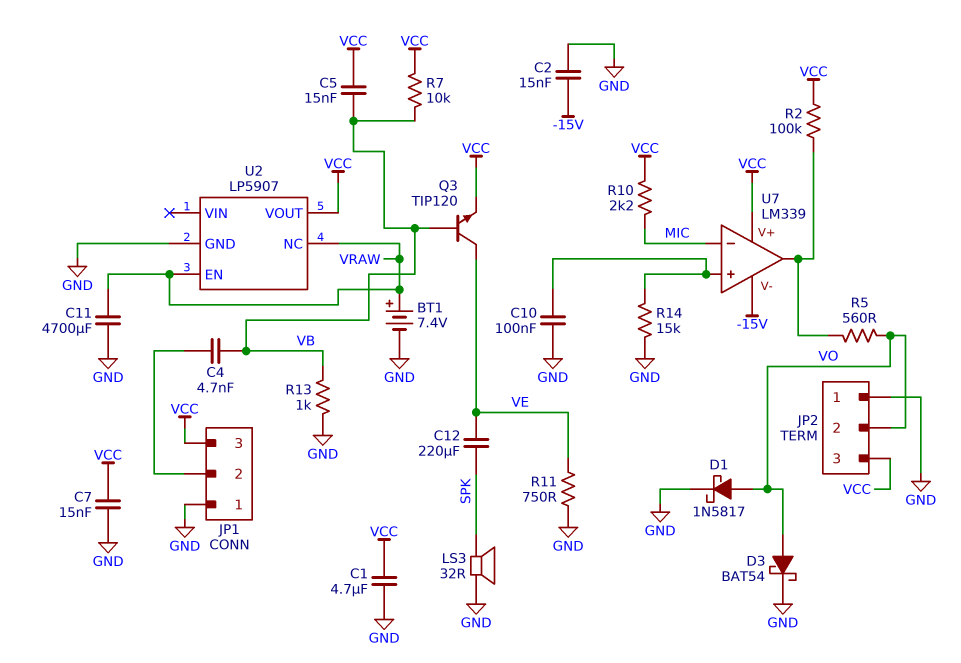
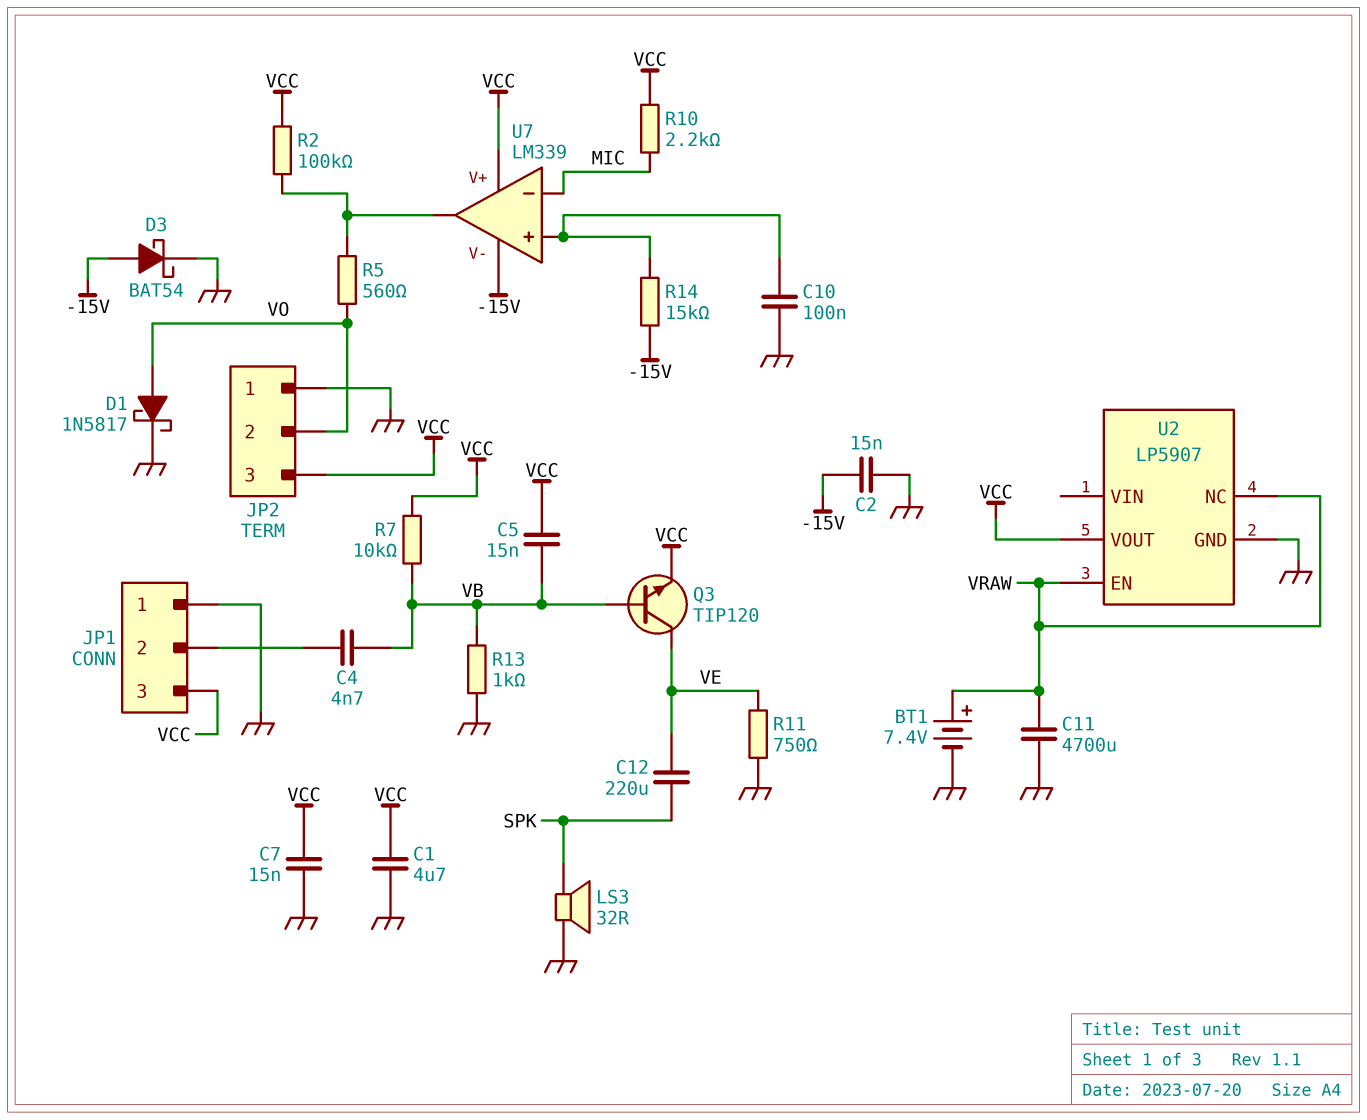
D3: schottky BAT54 (A VO, K GND) -> schottky BAT54 (A -15V, K GND)
R14: 15k (GND, U7/in+) -> 15k (-15V, U7/in+)

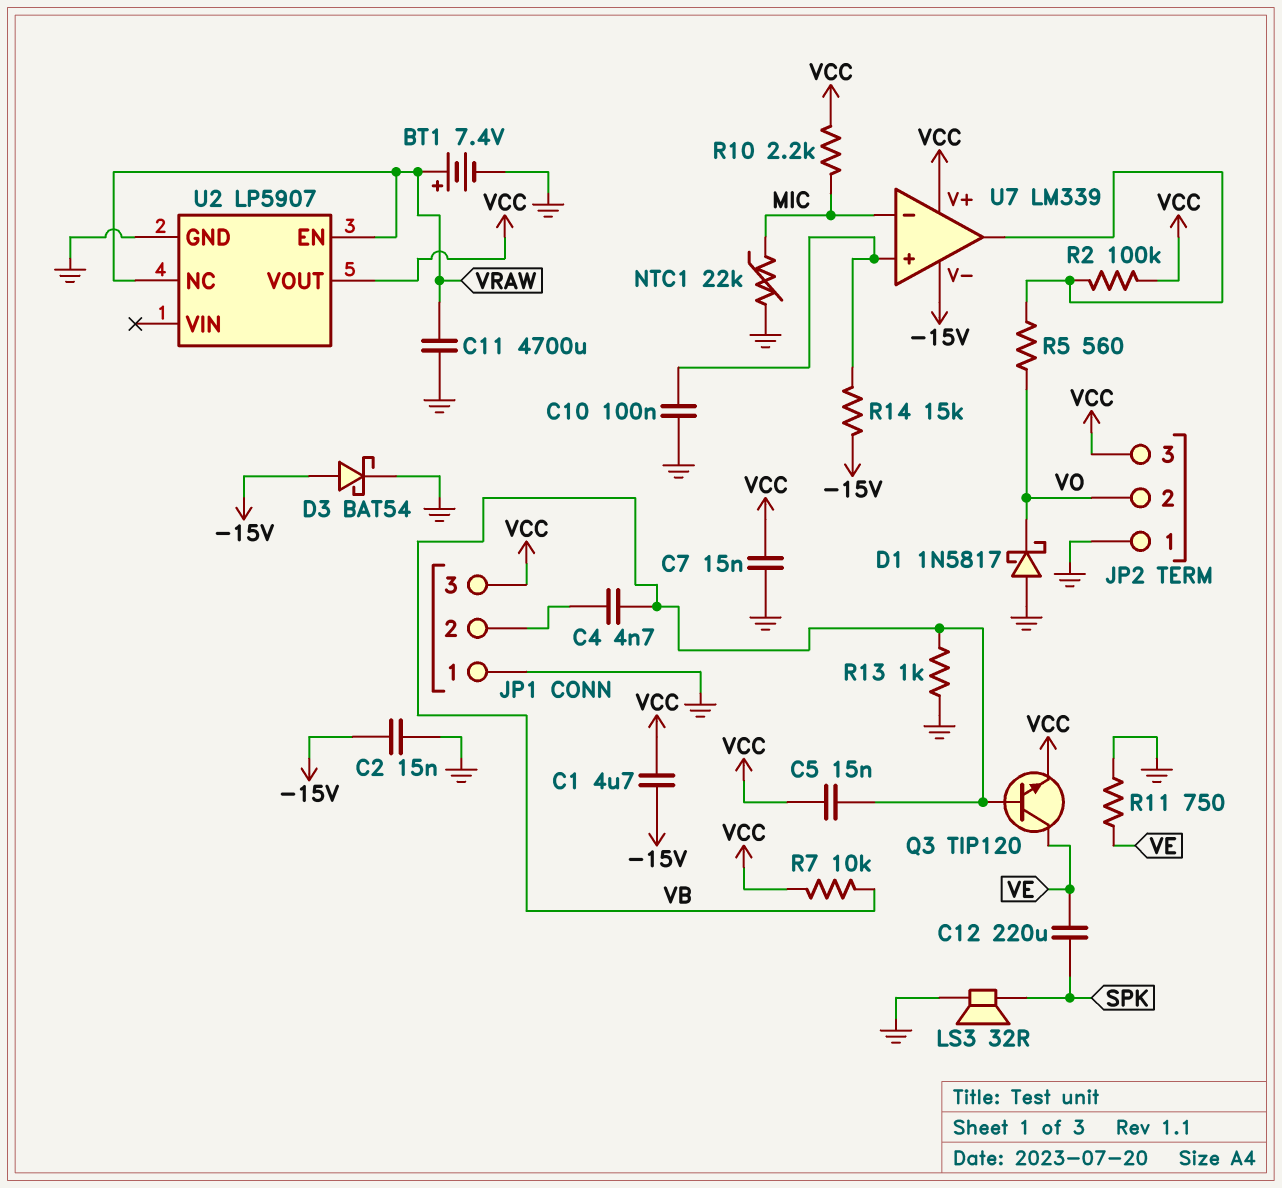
C1: 4.7uF (GND, VCC) -> 4.7uF (-15V, VCC)
D1: schottky 1N5817 (A VO, K GND) -> schottky 1N5817 (A GND, K VO)
NTC1: none -> 22k (GND, MIC)

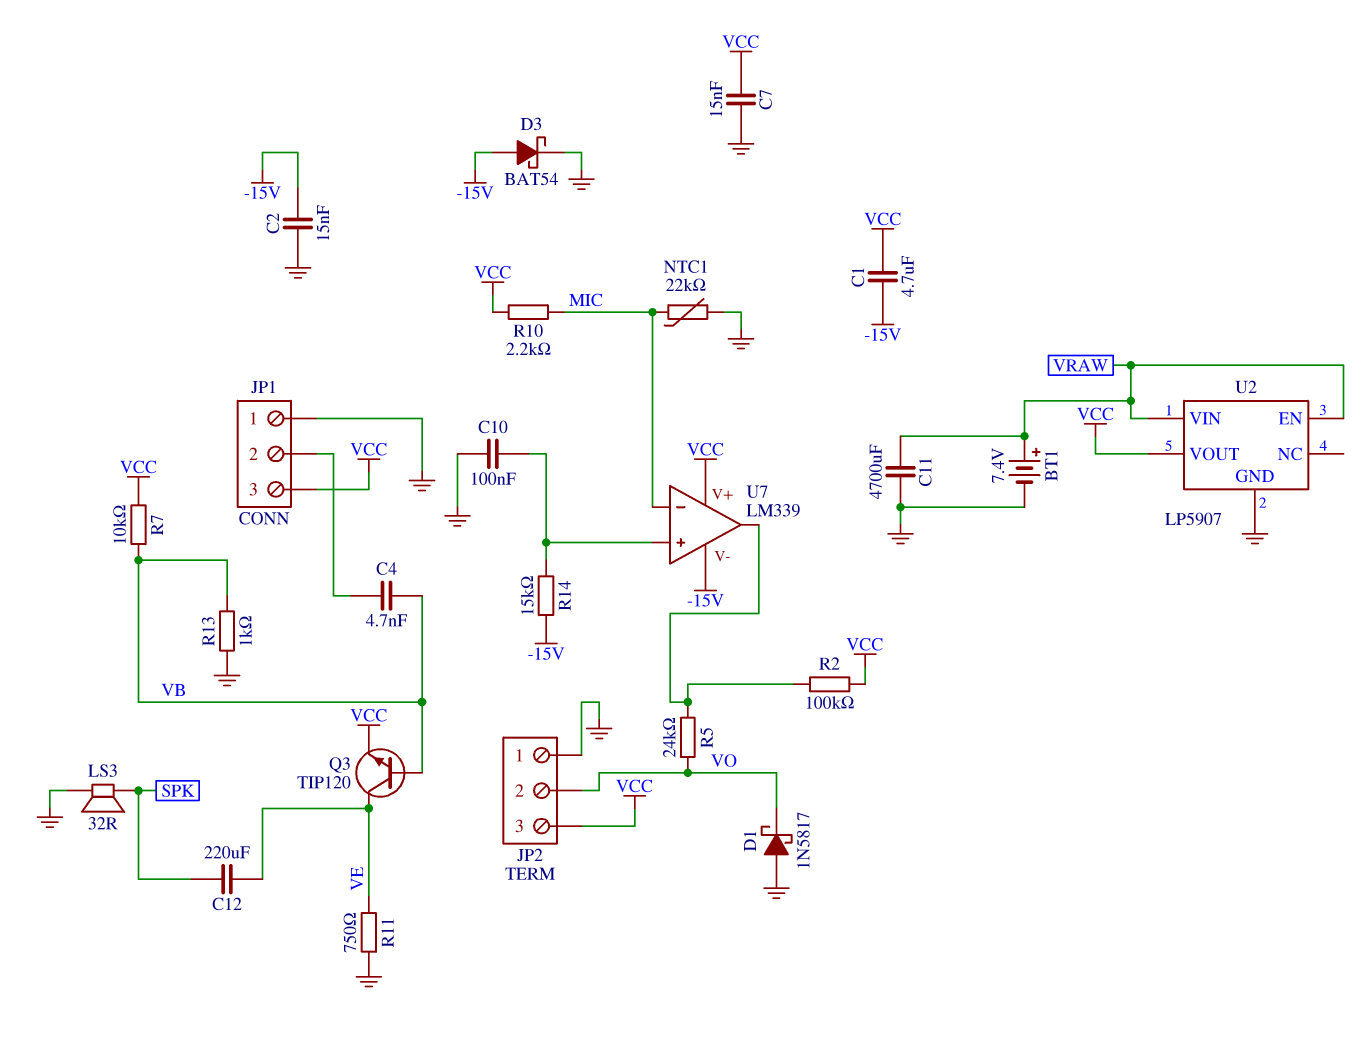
C5: 15nF (VB, VCC) -> none
R5: 560 (U7/out, VO) -> 24k (U7/out, VO)
U2 pin NC: VRAW -> none
U2 pin VIN: none -> VRAW

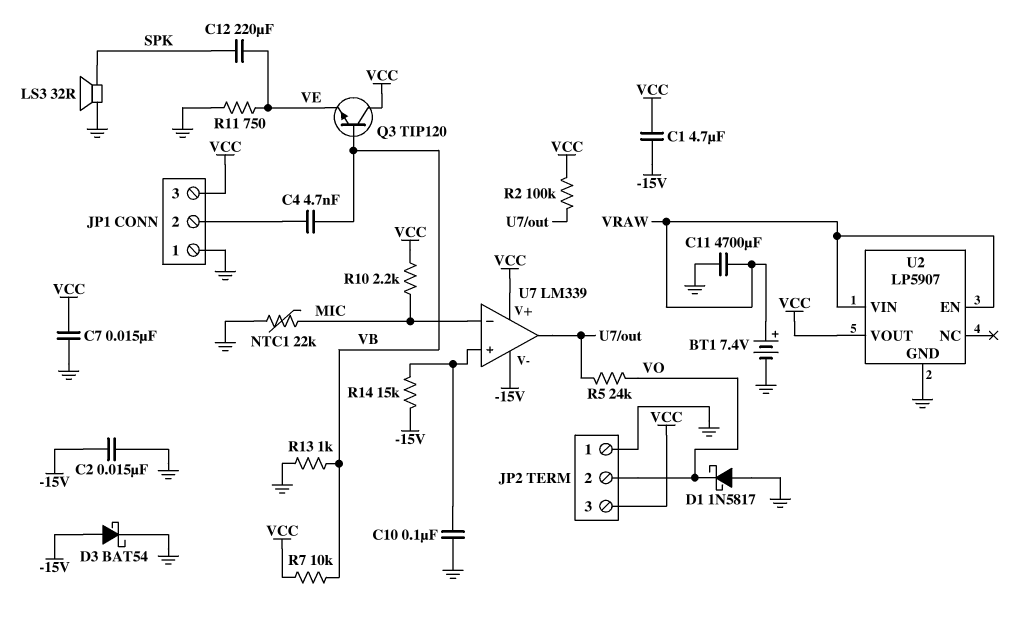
Q3: NPN TIP120 (B VB, C VE, E VCC) -> NPN TIP120 (B VB, C VCC, E VE)

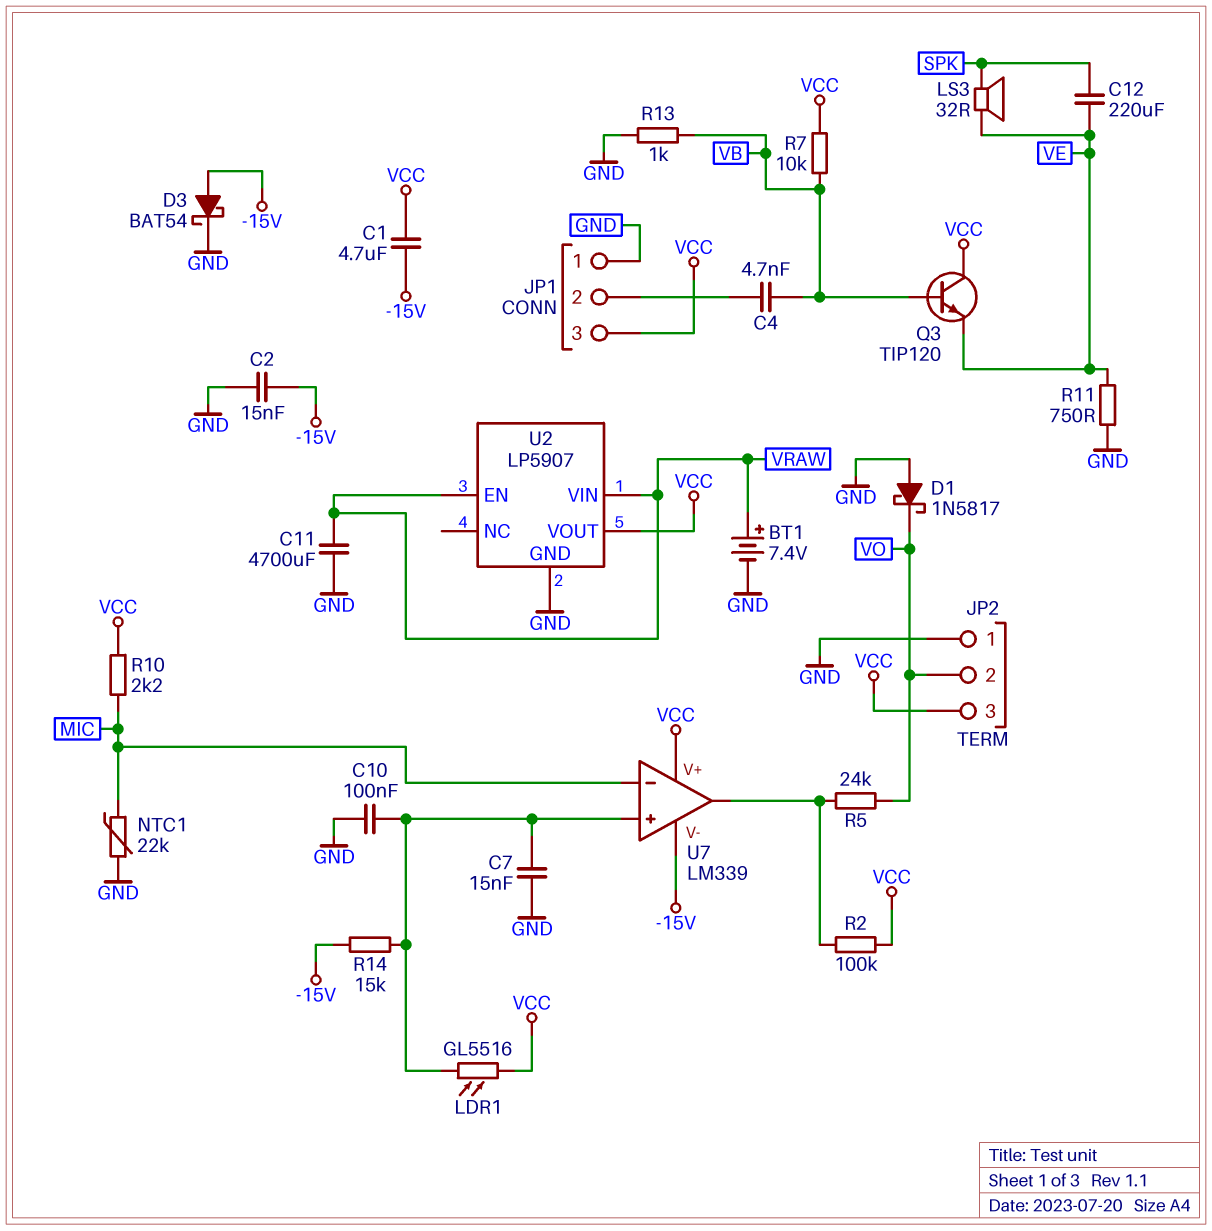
C7: 15nF (GND, VCC) -> 15nF (GND, U7/in+)
LDR1: none -> GL5516 (U7/in+, VCC)
LS3: speaker 32R (GND, SPK) -> speaker 32R (SPK, VE)

